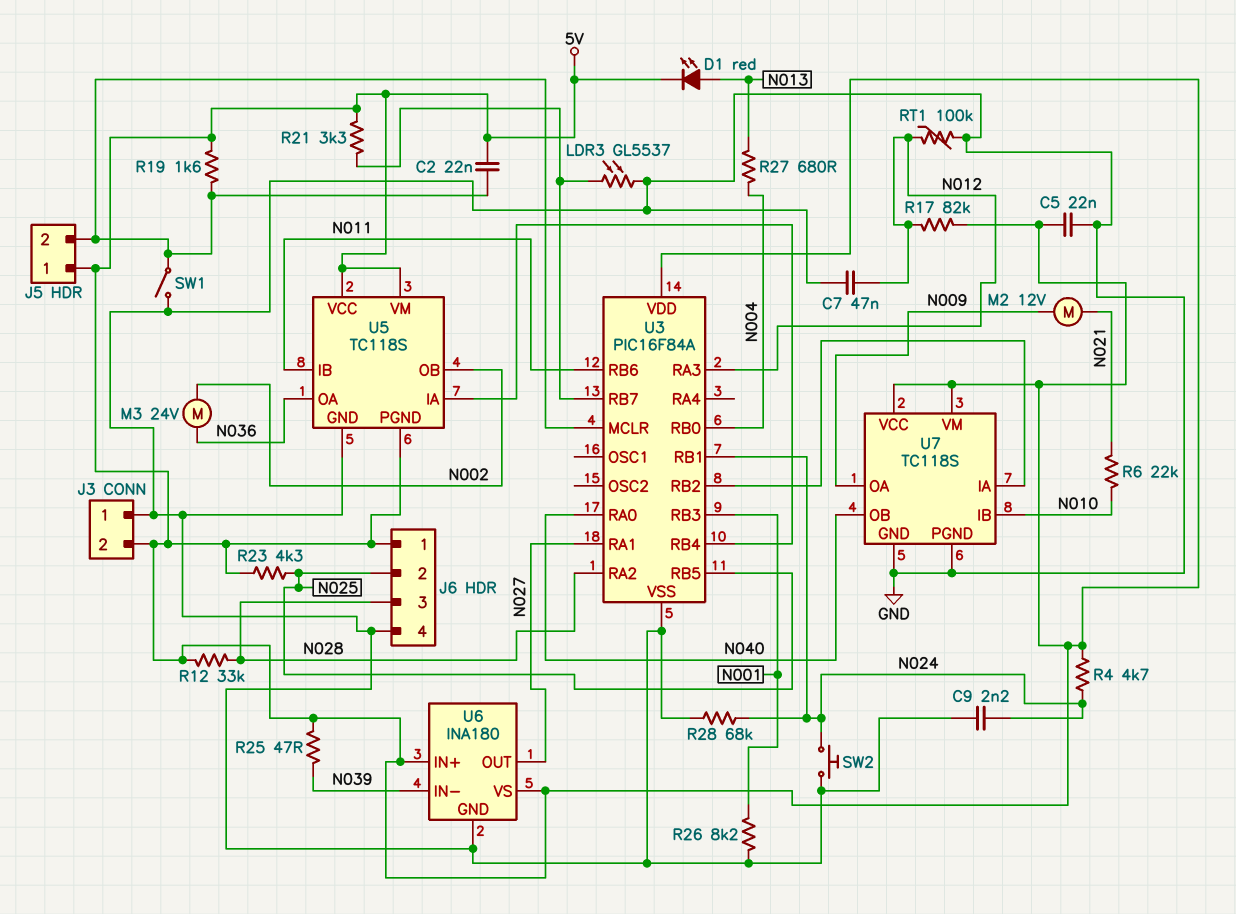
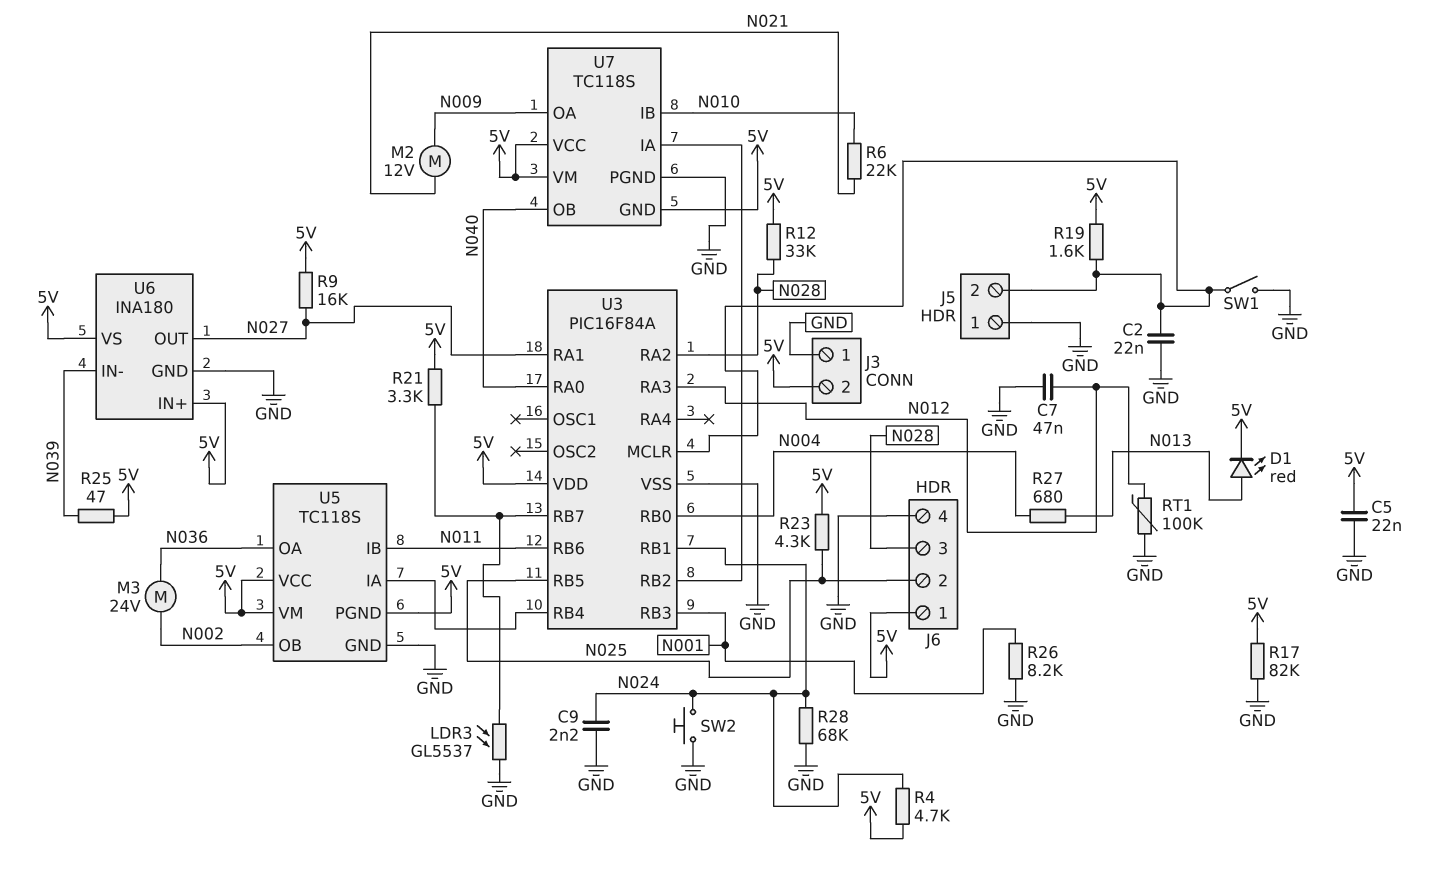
C2: 22nF (5V, J5/2) -> 22nF (GND, J5/2)
J5 pin 1: 5V -> GND
R9: none -> 16k (5V, N027)
R17: 82k (5V, N012) -> 82k (5V, GND)
U7 pin GND: GND -> 5V

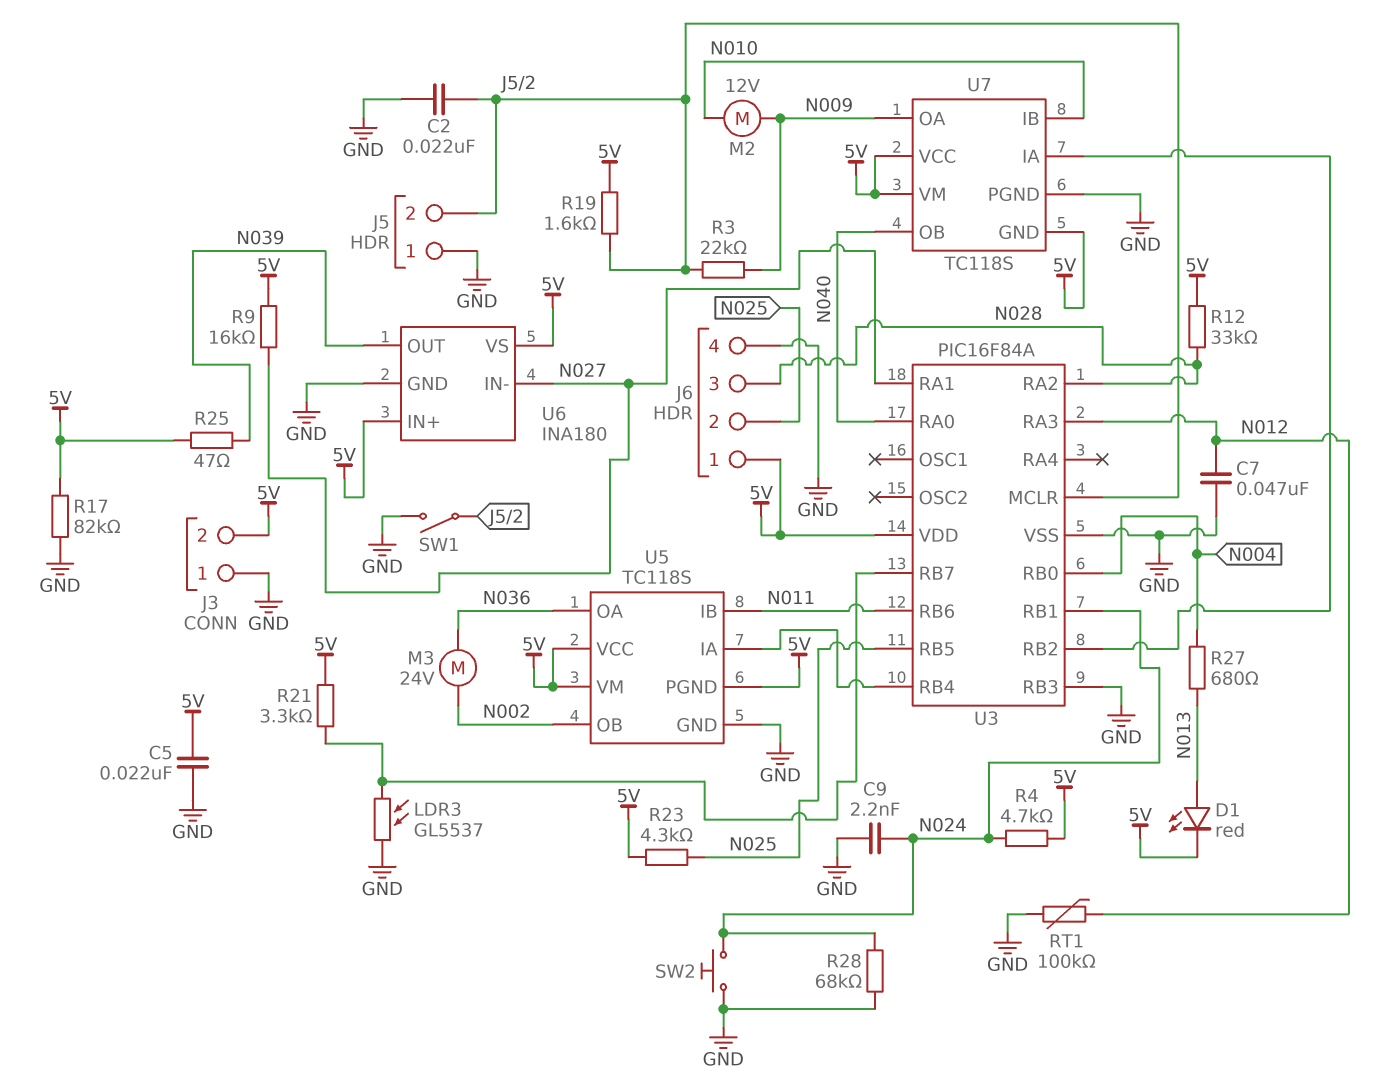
M2: motor 12V (N009, N021) -> motor 12V (N009, N010)
R3: none -> 22k (J5/2, N009)
R6: 22k (N010, N021) -> none
R26: 8.2k (GND, N001) -> none
U3 pin RB3: N001 -> GND
U6 pin IN-: N039 -> N027
U6 pin OUT: N027 -> N039

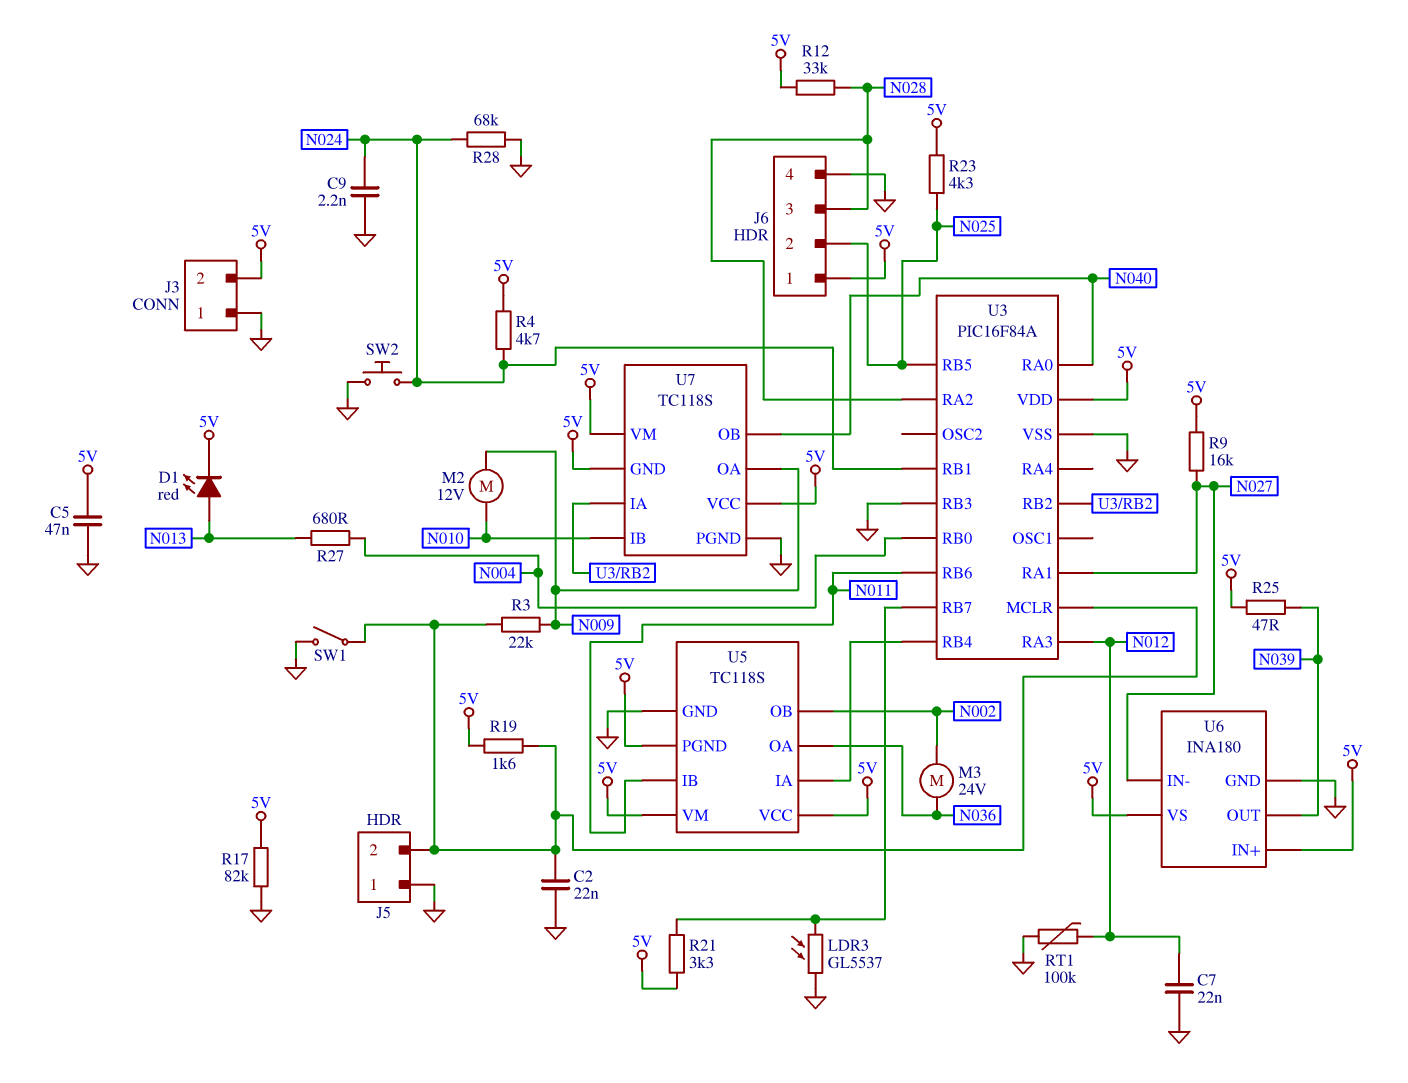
C5: 22nF (5V, GND) -> 47nF (5V, GND)
C7: 47nF (GND, N012) -> 22nF (GND, N012)

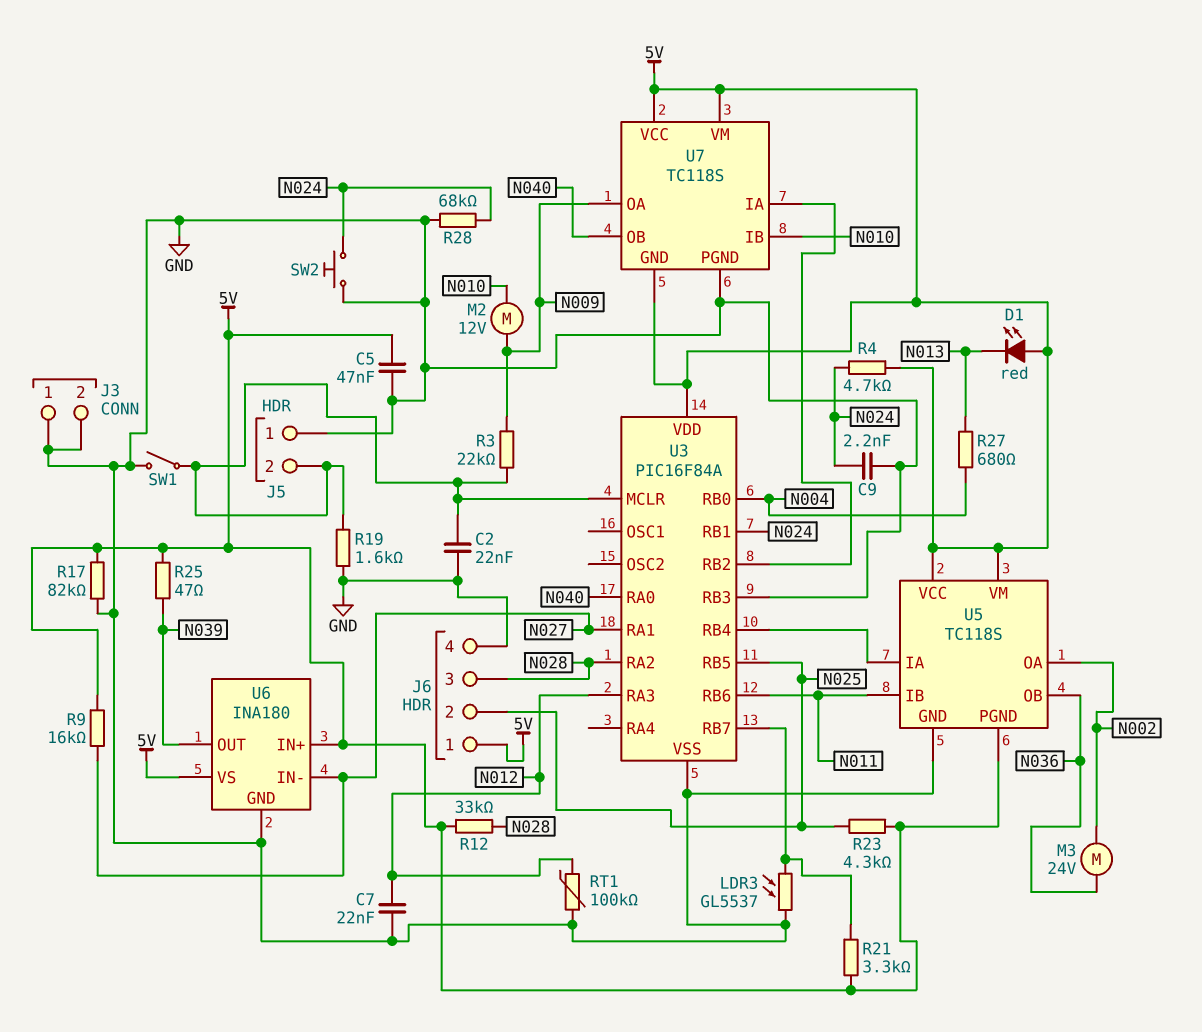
D1: LED red (A N013, K 5V) -> LED red (A 5V, K N013)
J3 pin 2: 5V -> GND
R19: 1.6k (5V, J5/2) -> 1.6k (GND, J5/2)
U5 pin OA: N036 -> N002
U5 pin OB: N002 -> N036

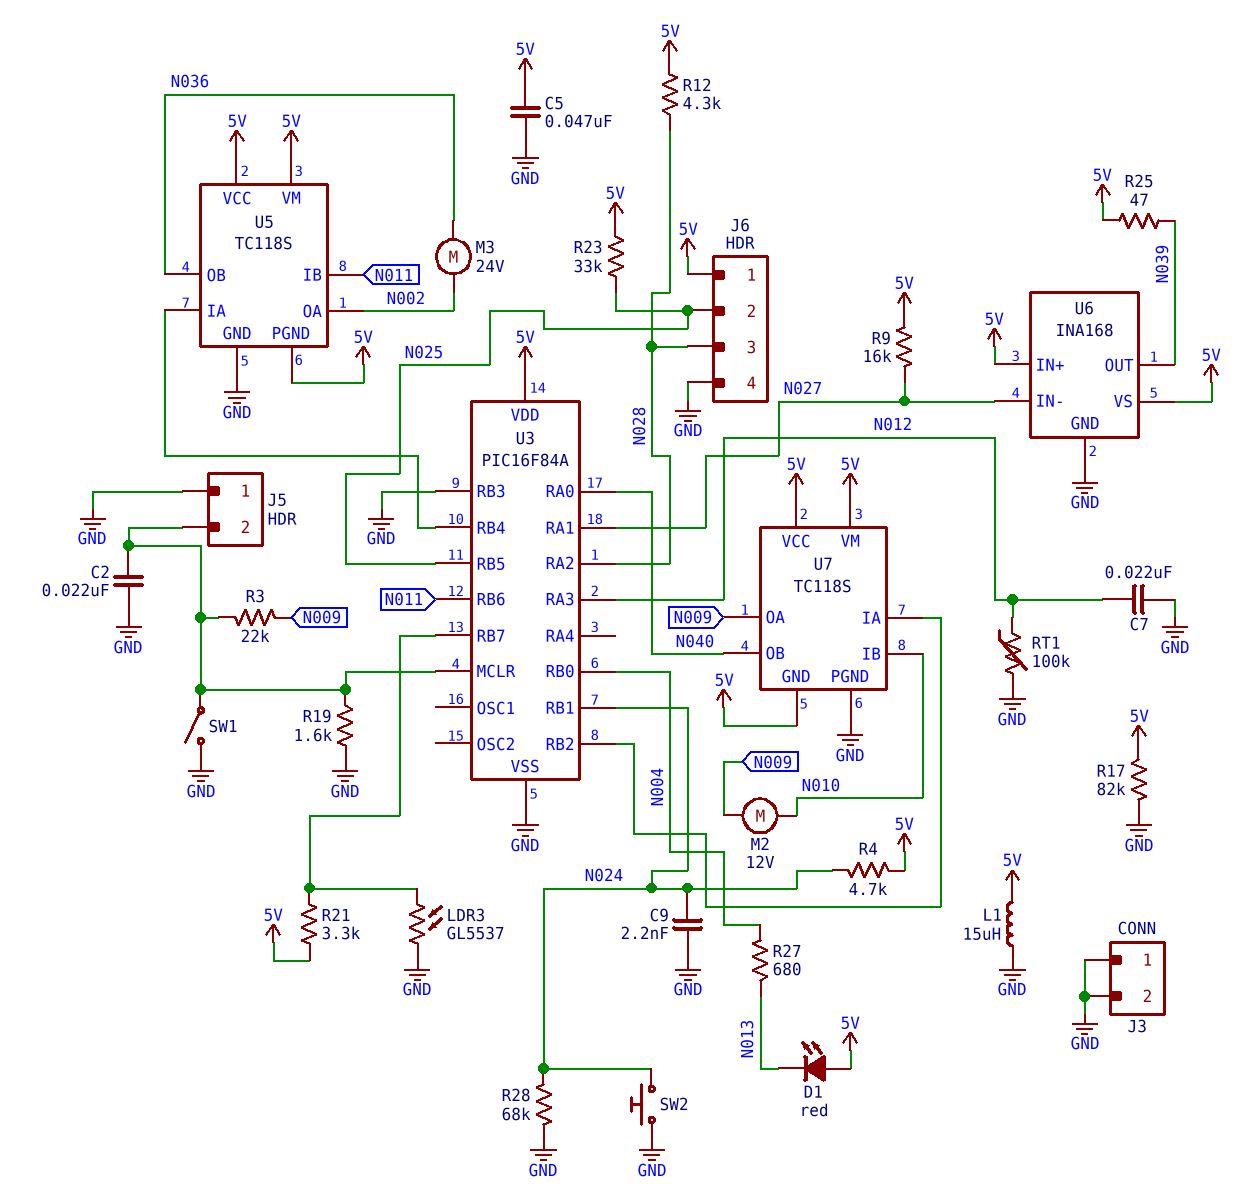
L1: none -> 15uH (5V, GND)
R12: 33k (5V, N028) -> 4.3k (5V, N028)
R23: 4.3k (5V, N025) -> 33k (5V, N025)
U6: INA180 -> INA168

